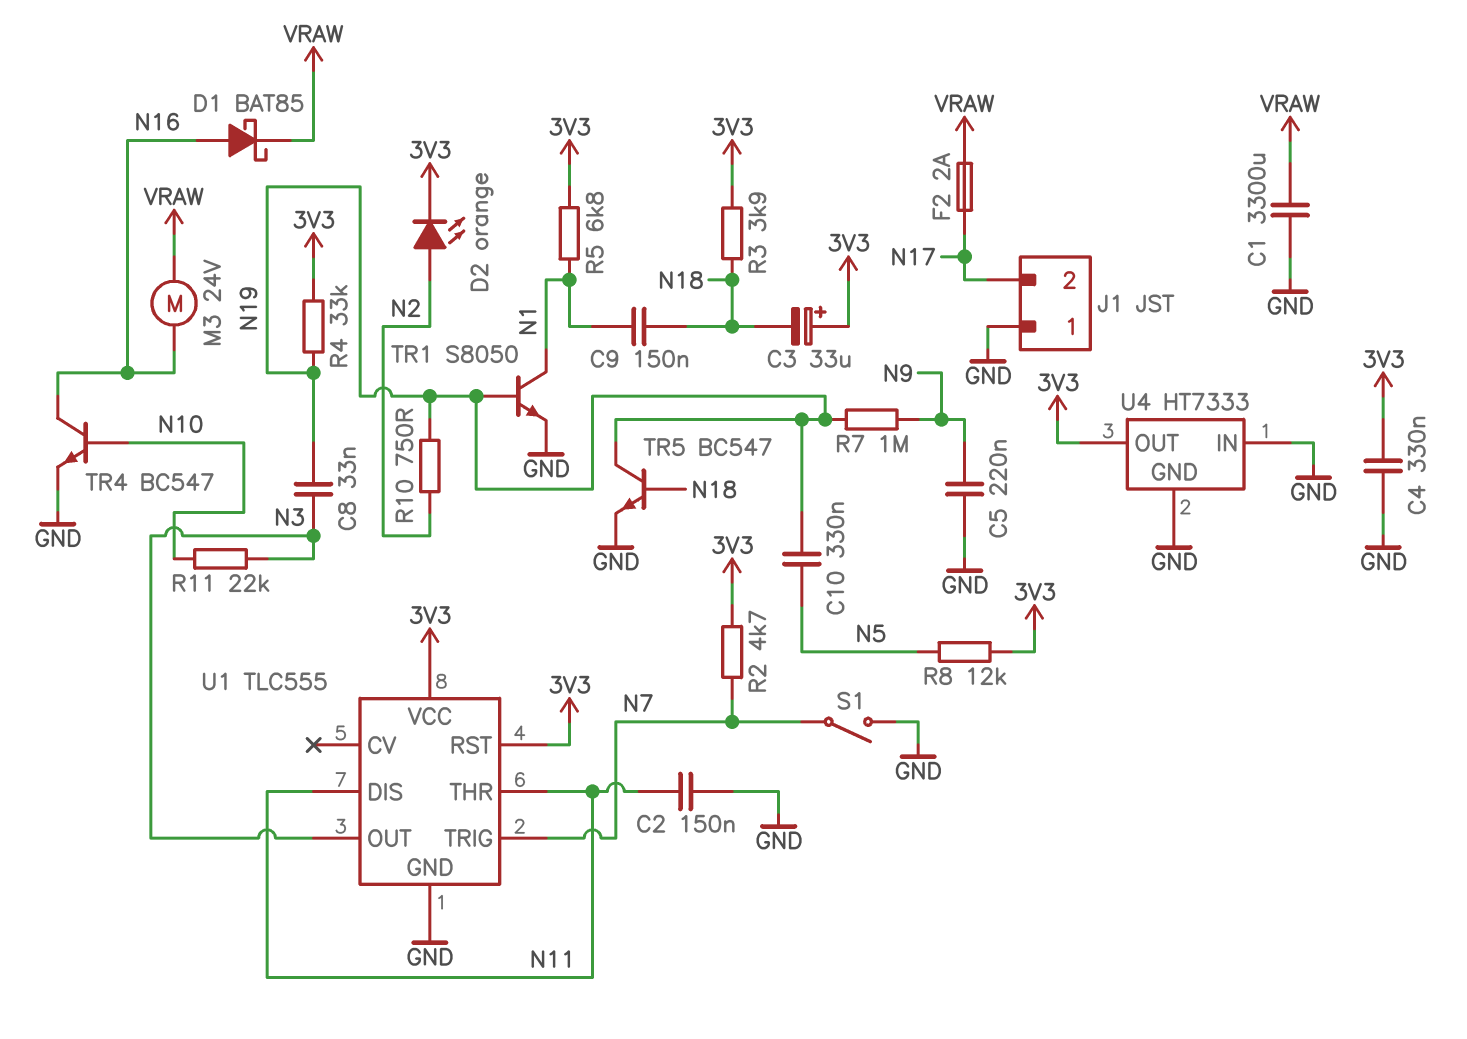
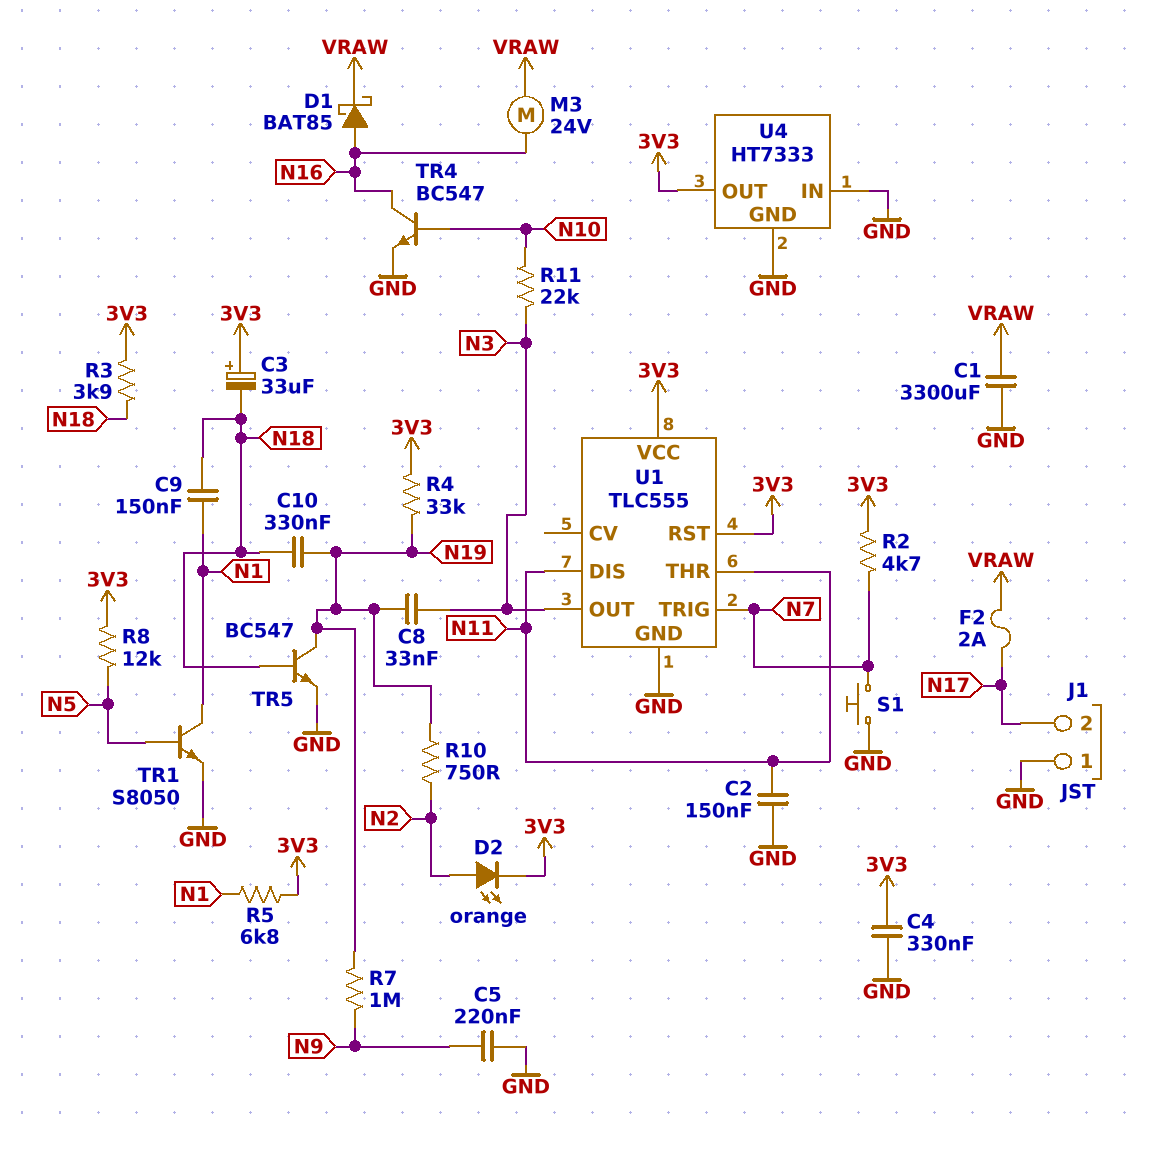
C10: 330nF (N5, N19) -> 330nF (N18, N19)
S1: switch (GND, N7) -> button (GND, N7)
TR1: NPN S8050 (B N19, C N1, E GND) -> NPN S8050 (B N5, C N1, E GND)

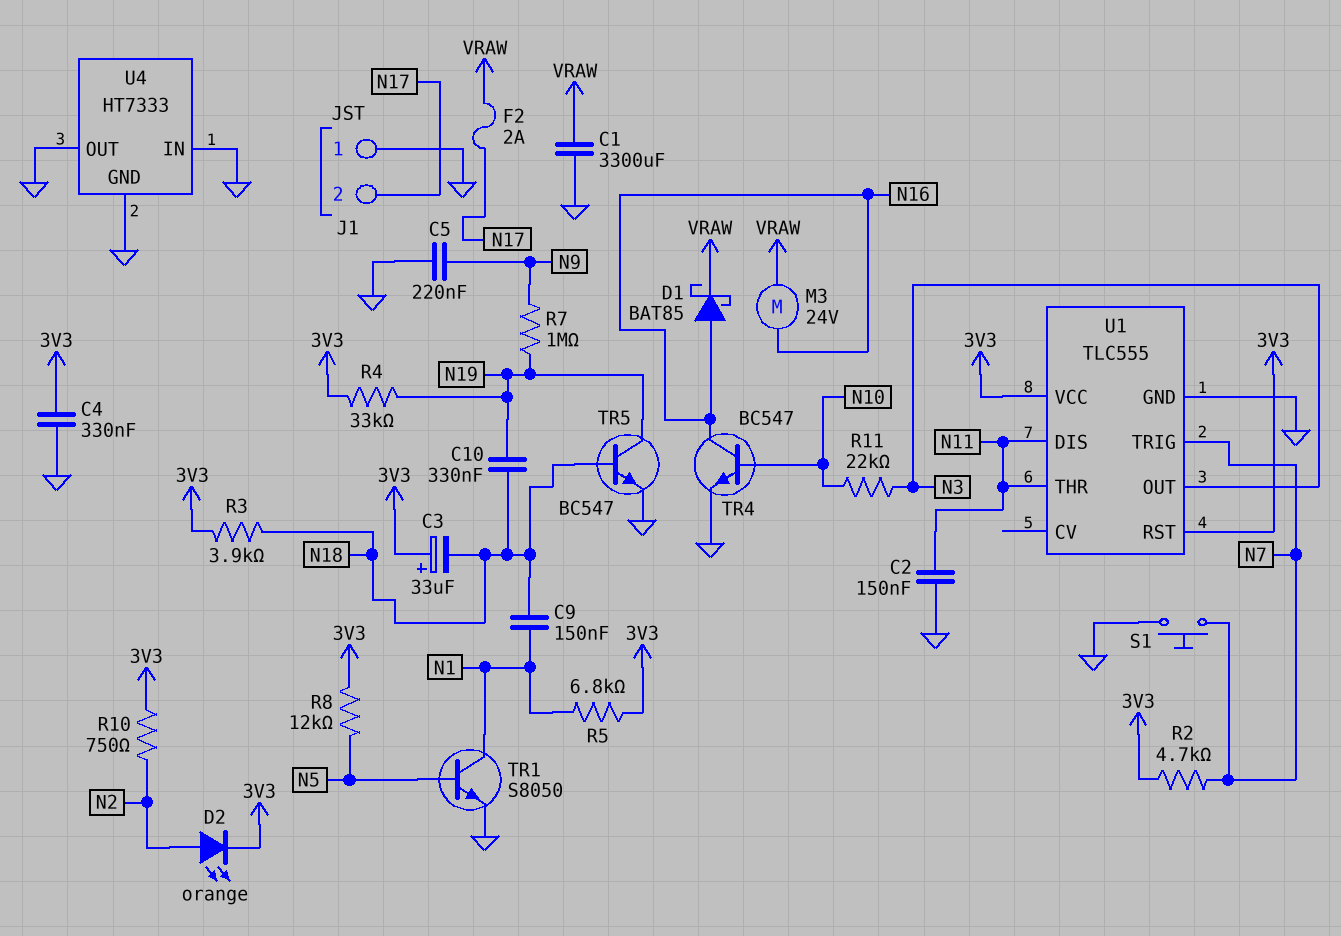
C8: 33nF (N3, N19) -> none
R10: 750 (N2, N19) -> 750 (3V3, N2)
U4 pin OUT: 3V3 -> GND

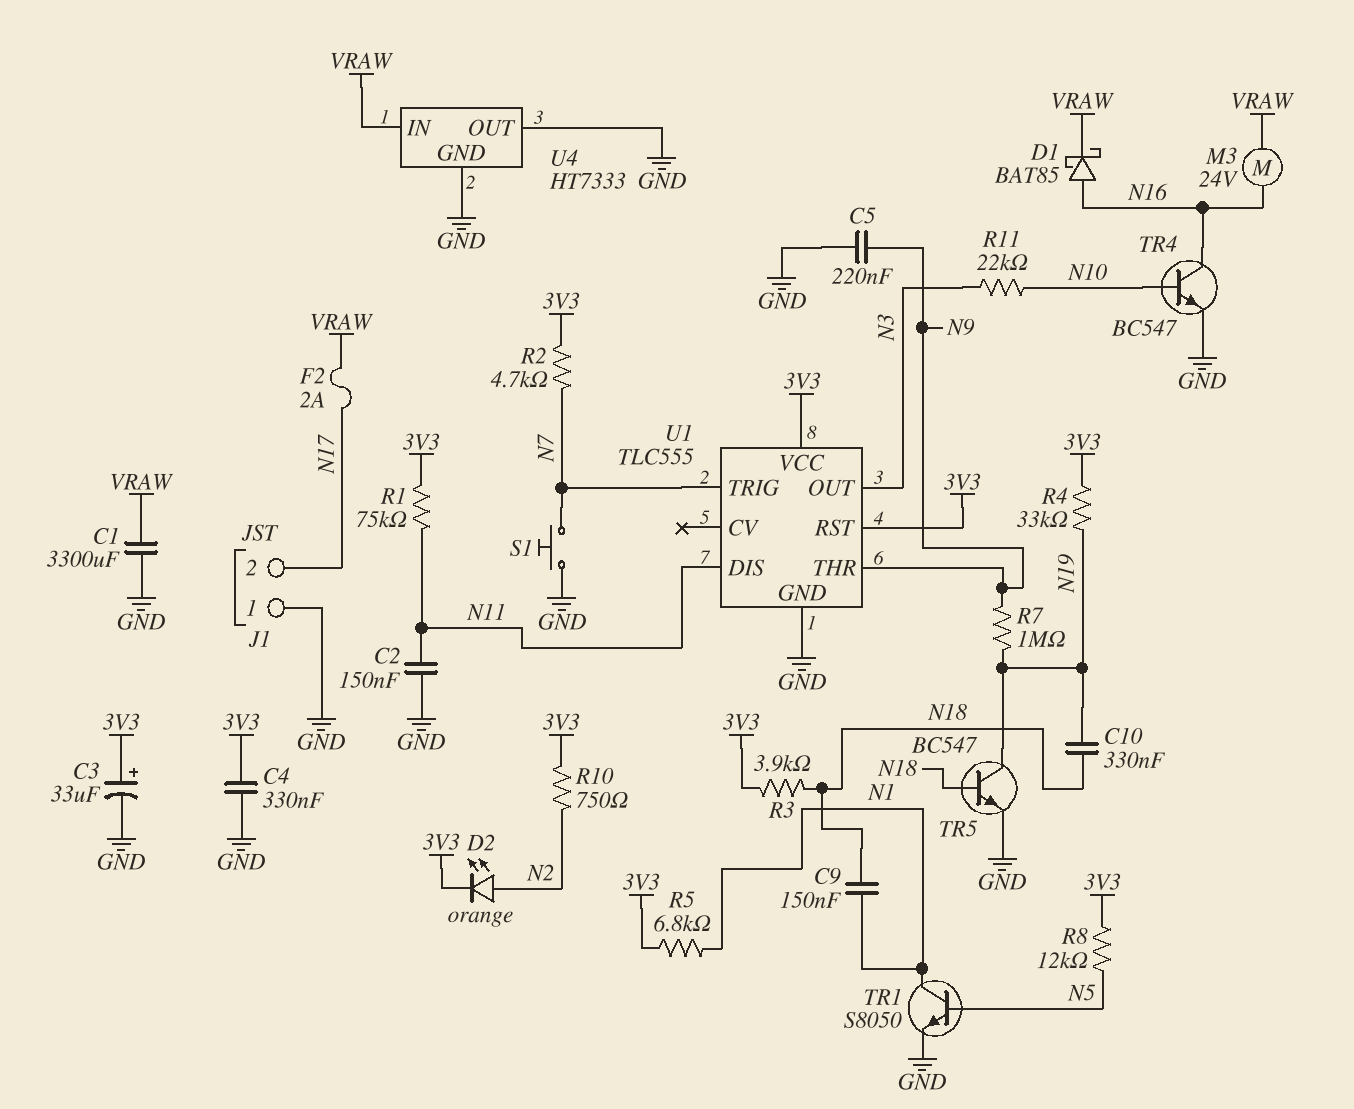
C3: 33uF (plus 3V3, minus N18) -> 33uF (plus 3V3, minus GND)
R1: none -> 75k (3V3, N11)
U1 pin THR: N11 -> N9
U4 pin IN: GND -> VRAW

